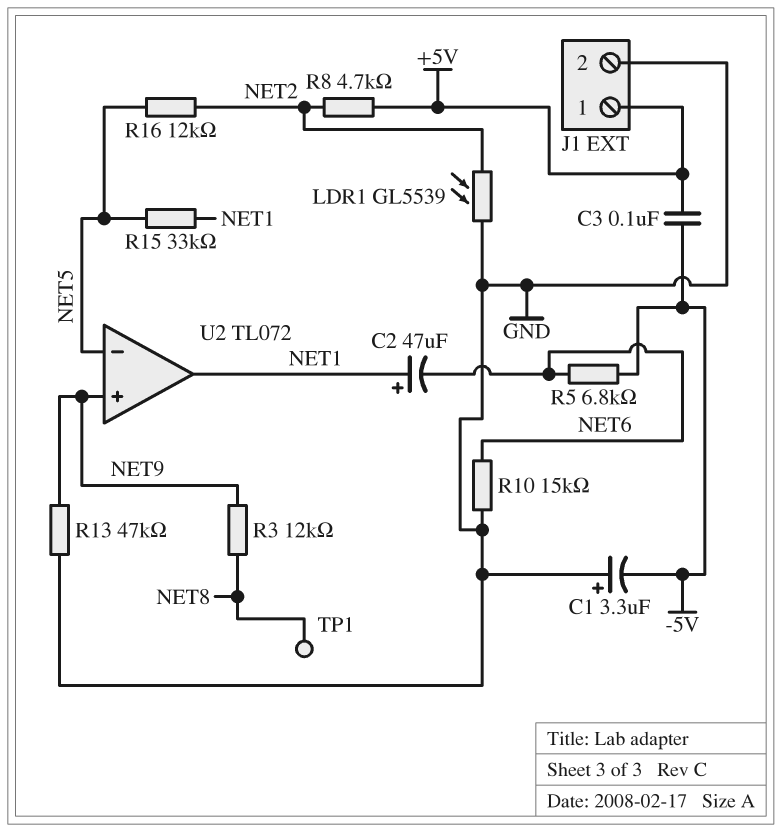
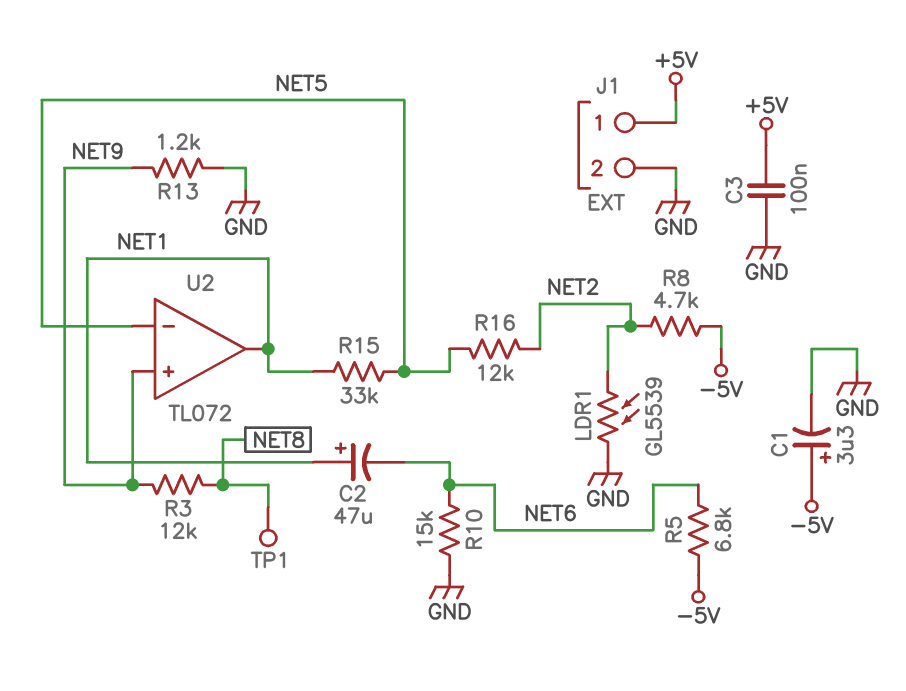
C1: 3.3uF (plus GND, minus -5V) -> 3.3uF (plus -5V, minus GND)
C3: 100nF (+5V, -5V) -> 100nF (+5V, GND)
R8: 4.7k (+5V, NET2) -> 4.7k (-5V, NET2)
R13: 47k (GND, NET9) -> 1.2k (GND, NET9)

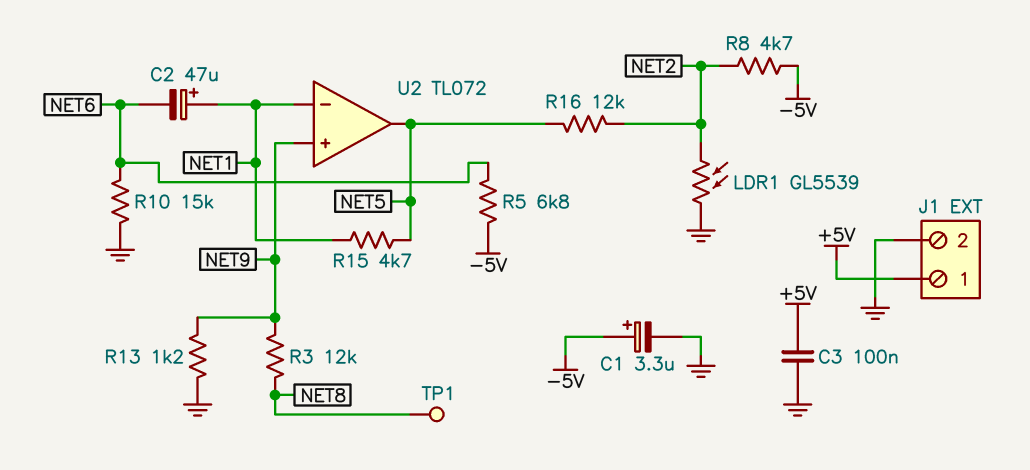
R15: 33k (NET1, NET5) -> 4.7k (NET1, NET5)
U2 pin in-: NET5 -> NET1
U2 pin out: NET1 -> NET5

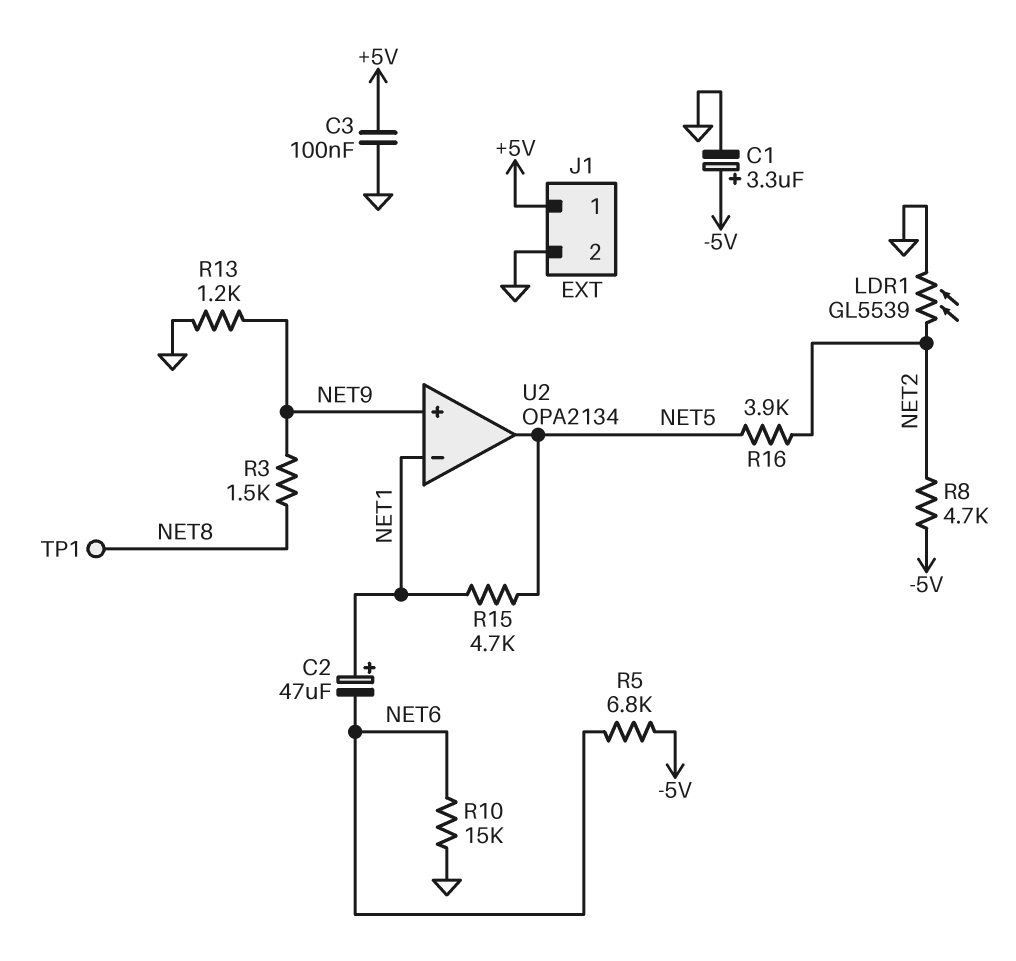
R3: 12k (NET8, NET9) -> 1.5k (NET8, NET9)
R16: 12k (NET2, NET5) -> 3.9k (NET2, NET5)
U2: TL072 -> OPA2134

